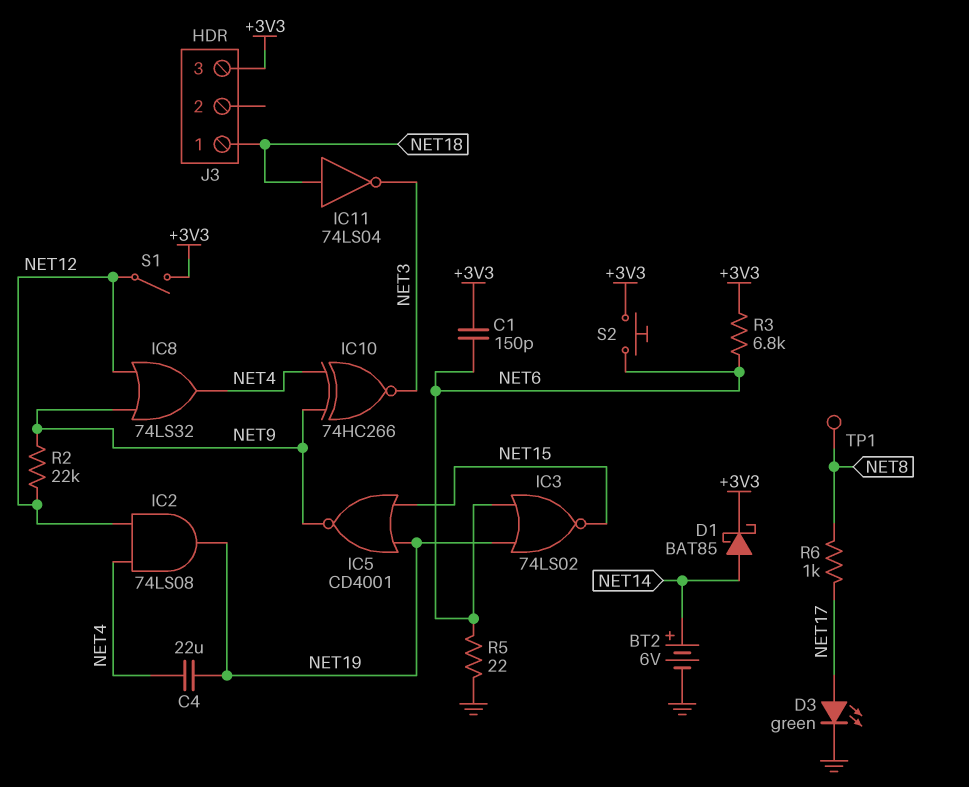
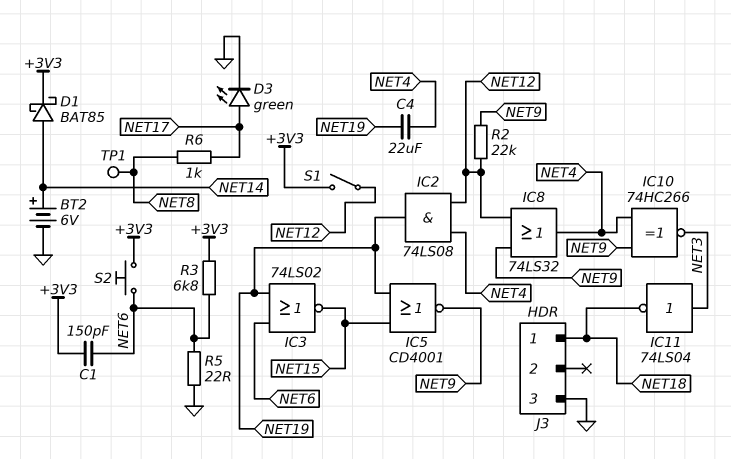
IC11: NOT 74LS04 (in NET18, out NET3) -> NOT 74LS04 (in NET3, out NET18)
J3 pin 3: +3V3 -> GND

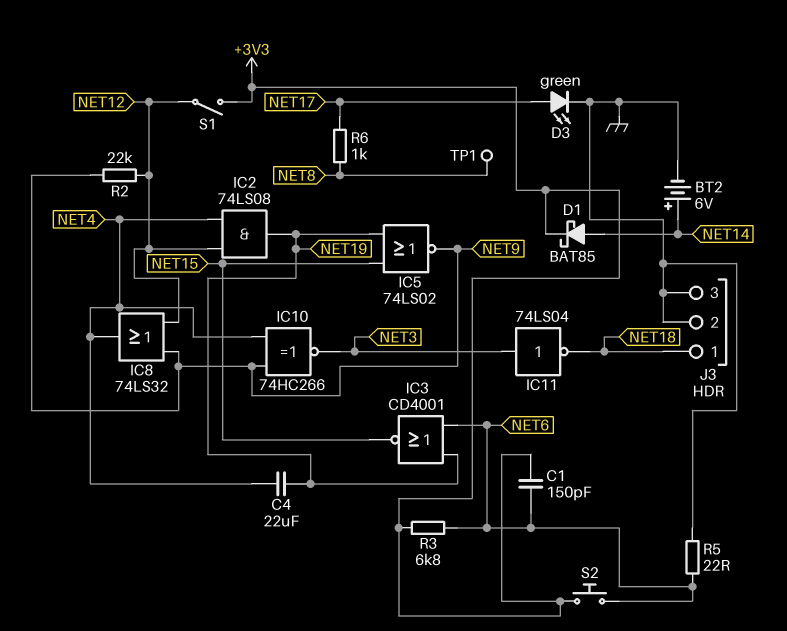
IC3: NOR 74LS02 (in NET6, in NET19, out NET15) -> NOR CD4001 (in NET6, in NET19, out NET15)
IC5: NOR CD4001 (in NET15, in NET19, out NET9) -> NOR 74LS02 (in NET15, in NET19, out NET9)
J3 pin 2: none -> GND

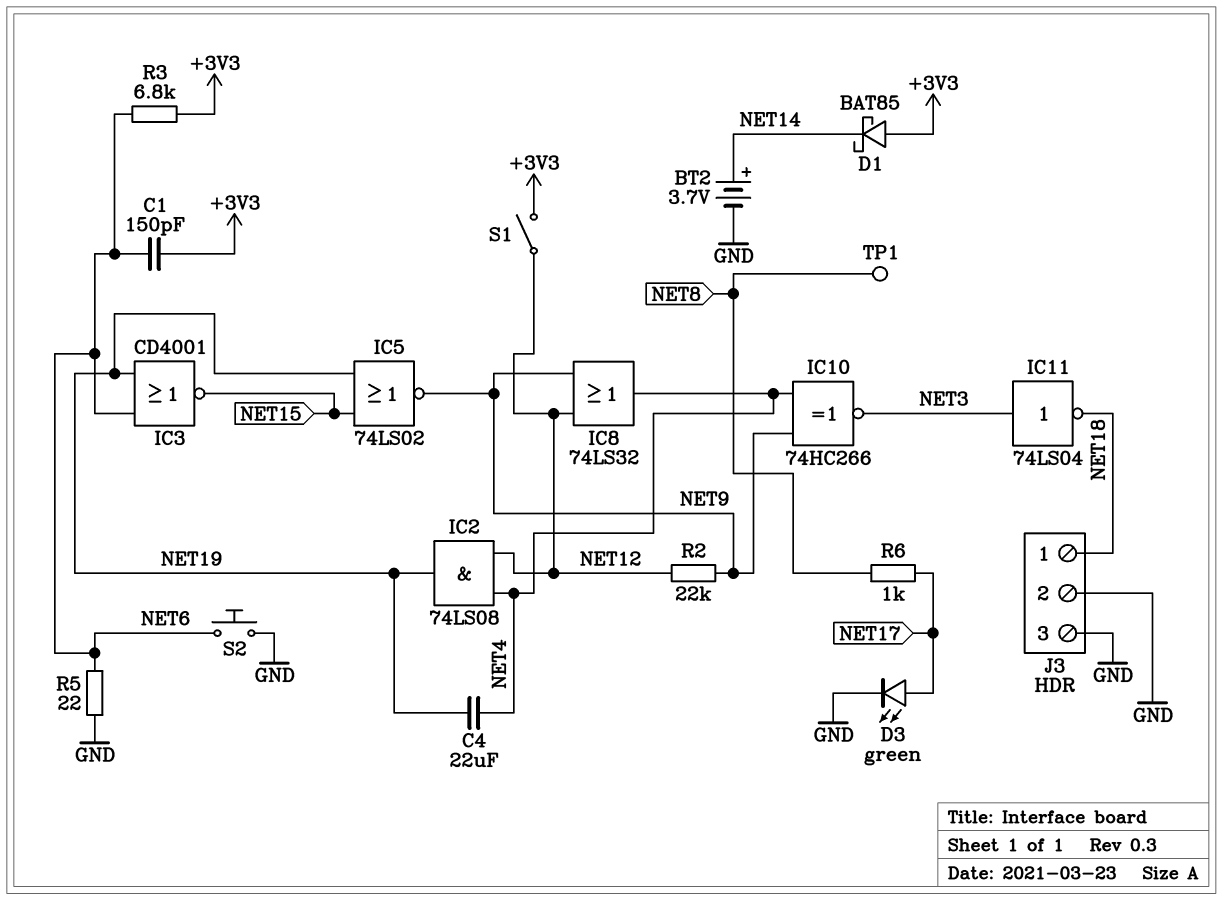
BT2: 6V (plus NET14, minus GND) -> 3.7V (plus NET14, minus GND)
D1: schottky BAT85 (A NET14, K +3V3) -> schottky BAT85 (A +3V3, K NET14)
S2: button (+3V3, NET6) -> button (GND, NET6)

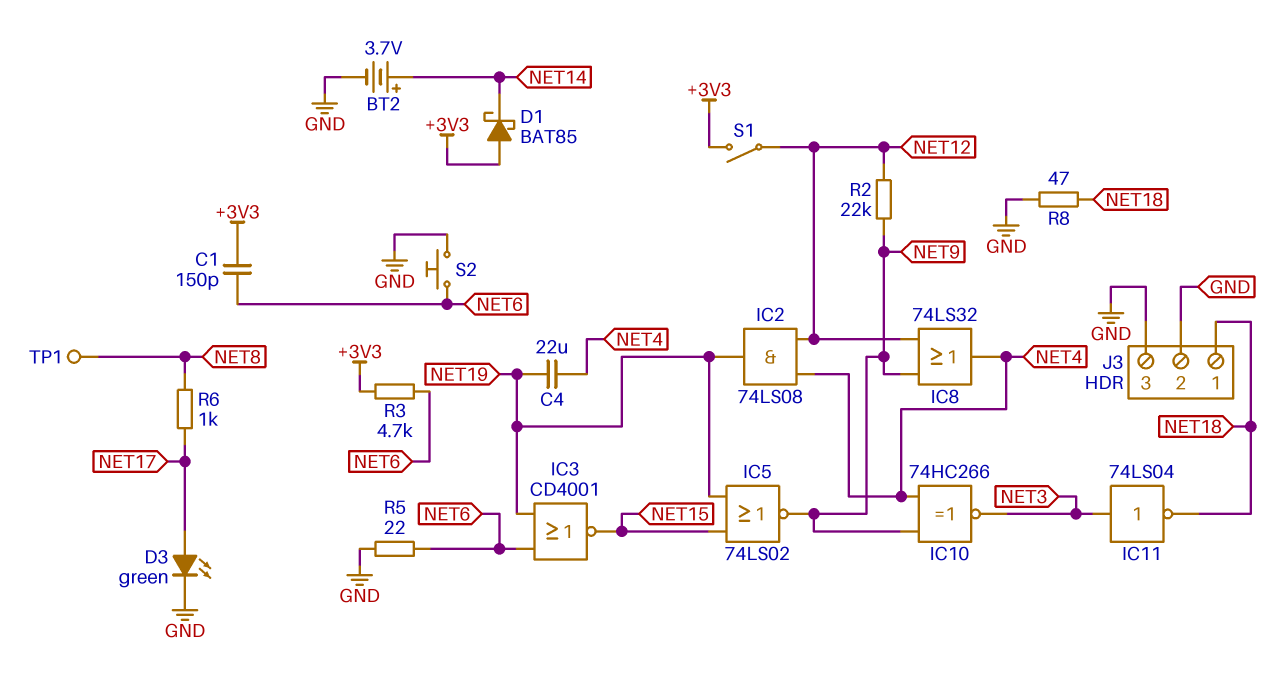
R3: 6.8k (+3V3, NET6) -> 4.7k (+3V3, NET6)
R8: none -> 47 (GND, NET18)

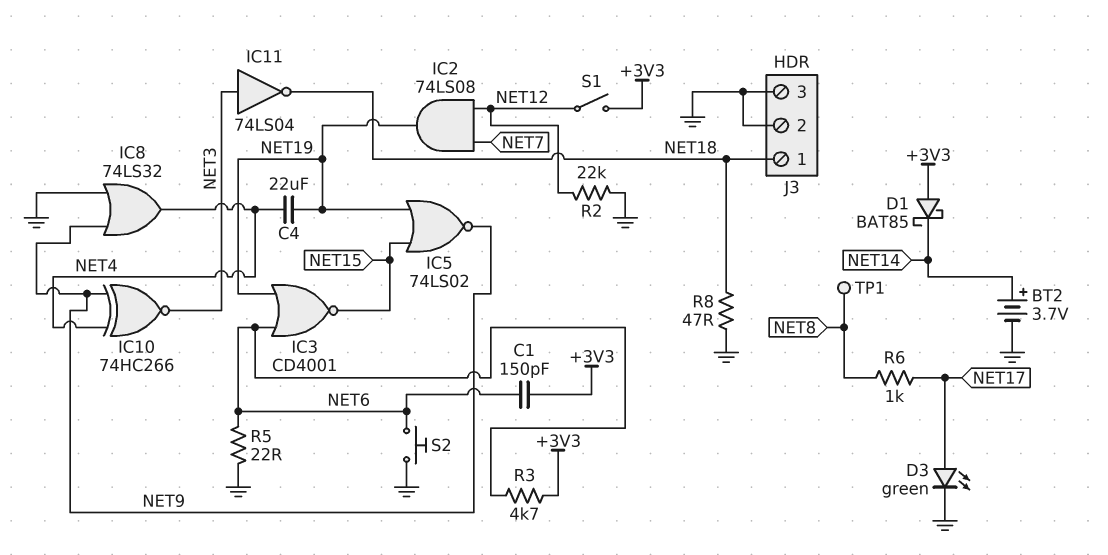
IC2: AND 74LS08 (in NET4, in NET12, out NET19) -> AND 74LS08 (in NET7, in NET12, out NET19)
IC8: OR 74LS32 (in NET9, in NET12, out NET4) -> OR 74LS32 (in GND, in NET9, out NET4)
R2: 22k (NET9, NET12) -> 22k (GND, NET12)

